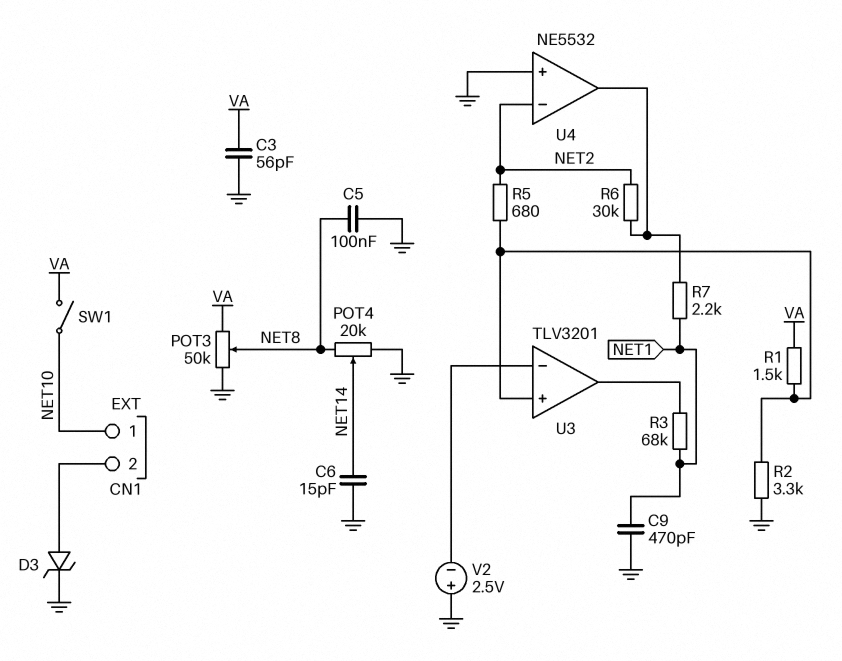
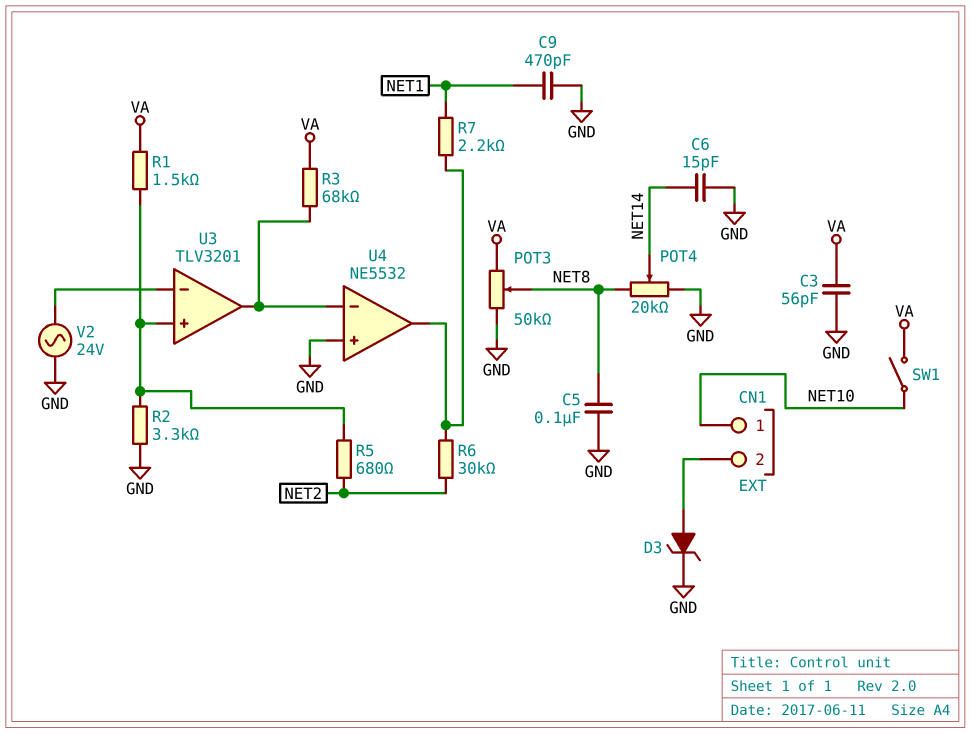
R3: 68k (NET1, U3/out) -> 68k (U3/out, VA)
U4 pin in-: NET2 -> U3/out
V2: 2.5V (plus GND, minus U3/in-) -> AC 24V (GND, U3/in-)

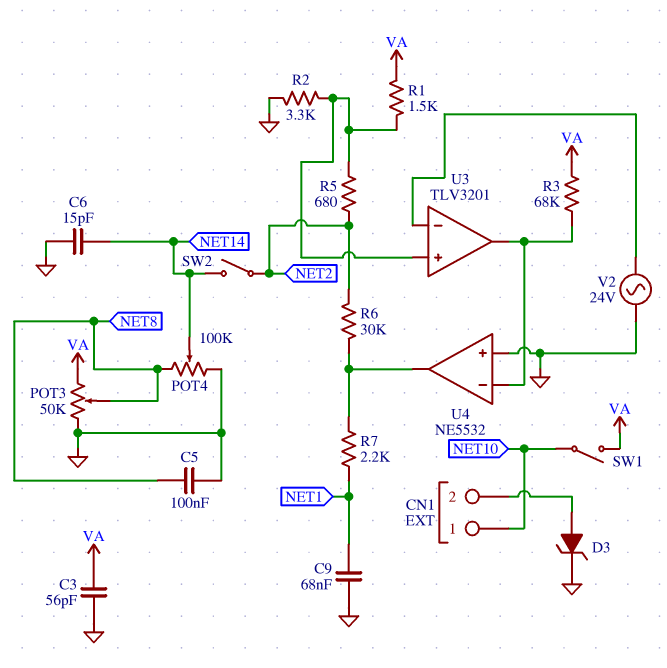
C9: 470pF (GND, NET1) -> 68nF (GND, NET1)
POT4: 20k (GND, NET8, wiper NET14) -> 100k (GND, NET8, wiper NET14)
SW2: none -> switch (NET2, NET14)

